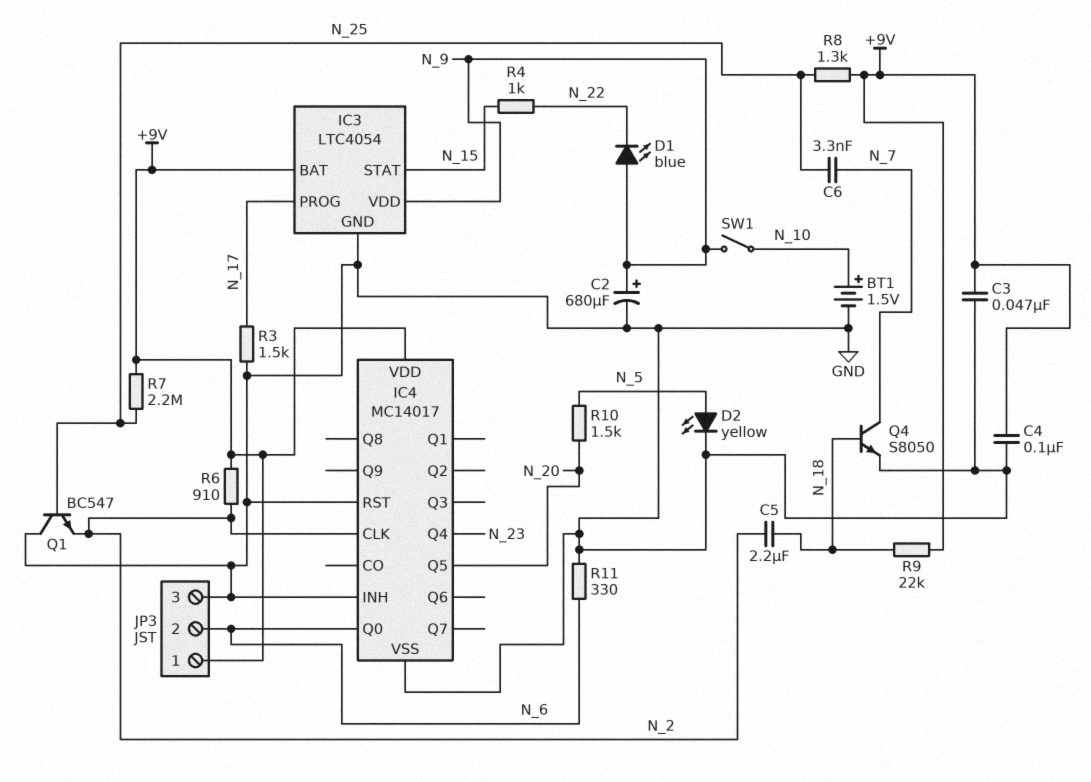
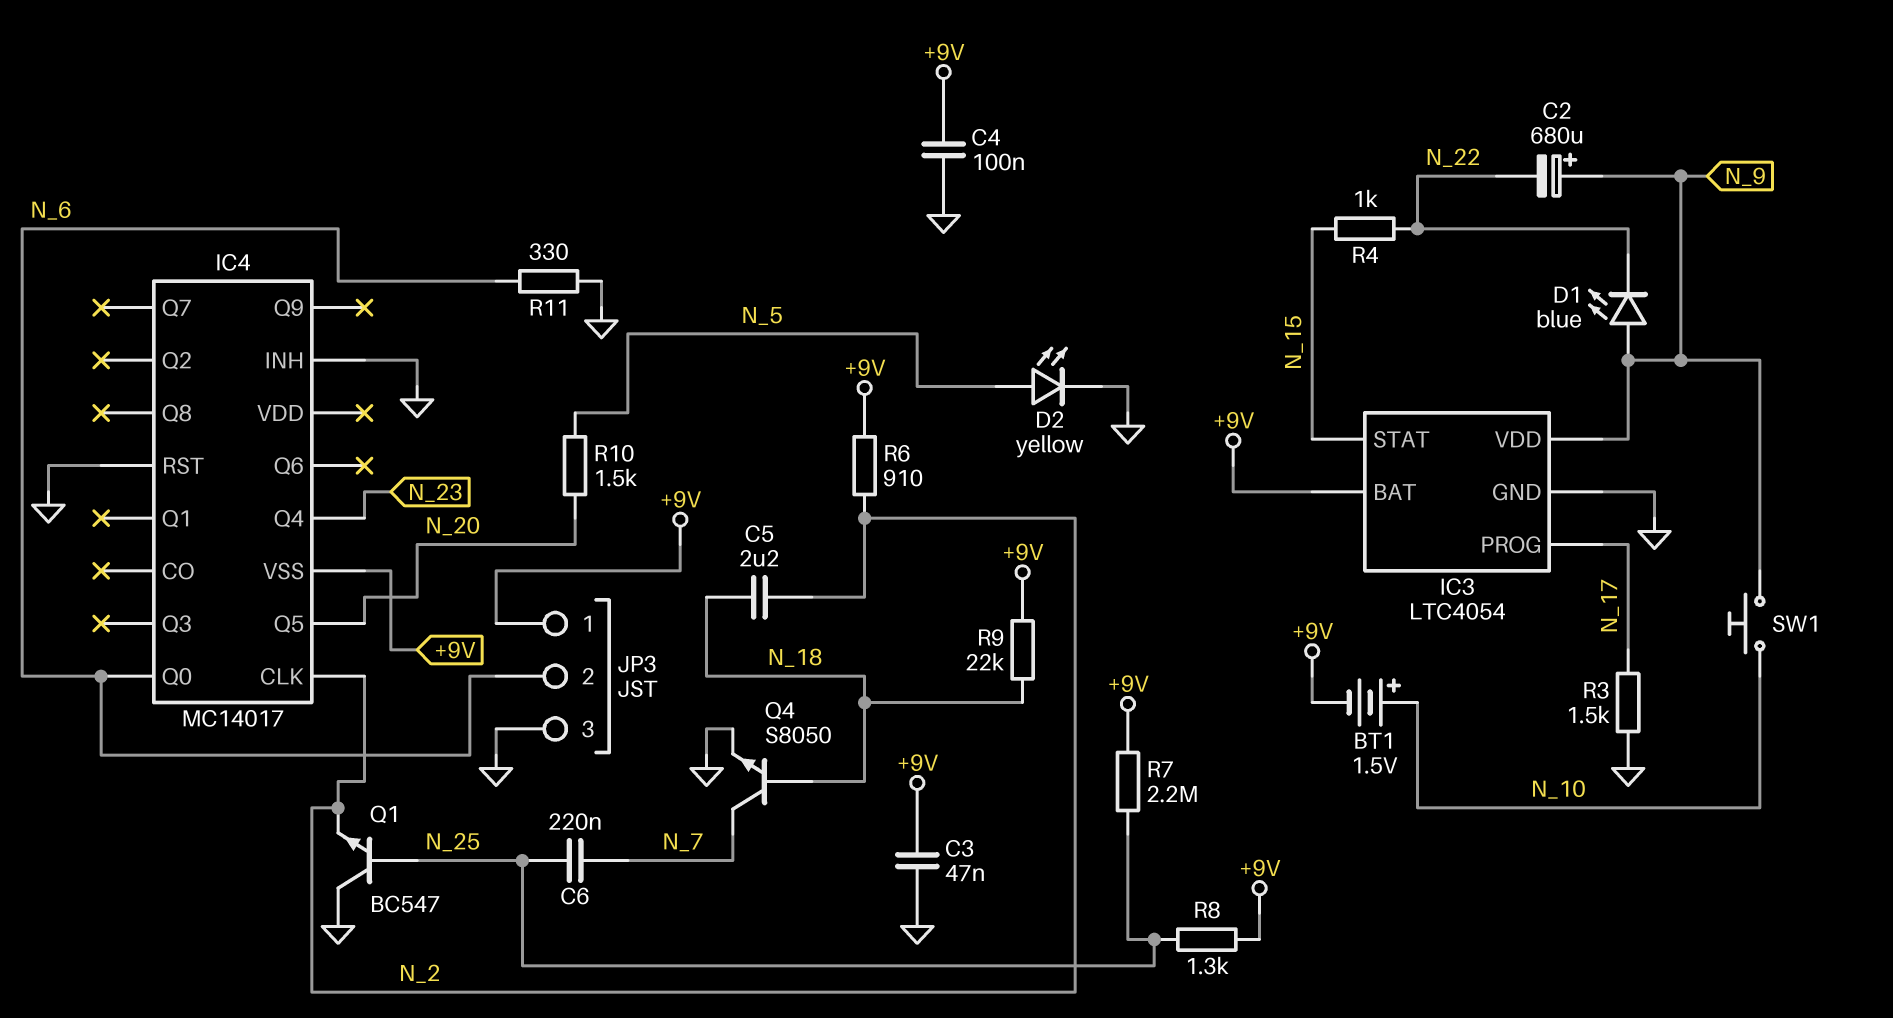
BT1: 1.5V (plus N_10, minus GND) -> 1.5V (plus N_10, minus +9V)
C2: 680uF (plus N_9, minus GND) -> 680uF (plus N_9, minus N_22)
C6: 3.3nF (N_7, N_25) -> 220nF (N_7, N_25)
IC4 pin VDD: +9V -> none
IC4 pin VSS: GND -> +9V
SW1: switch (N_9, N_10) -> button (N_9, N_10)

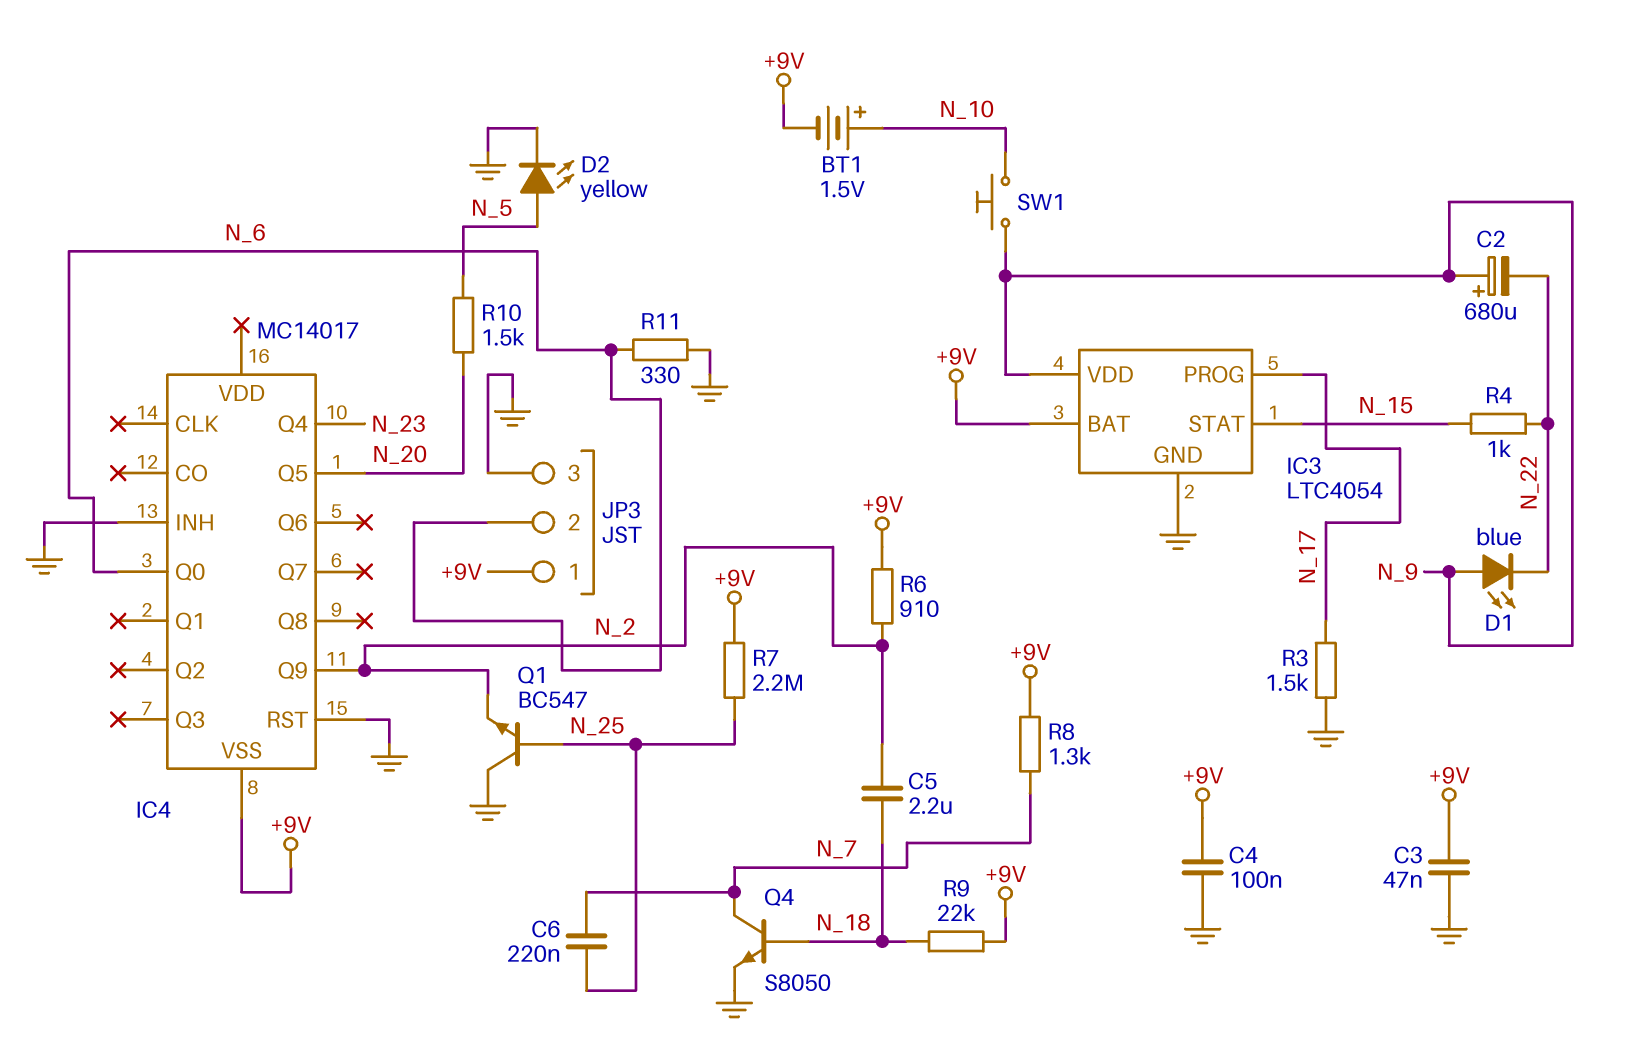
IC4 pin CLK: N_2 -> none
IC4 pin Q9: none -> N_2
R8: 1.3k (+9V, N_25) -> 1.3k (+9V, N_7)

